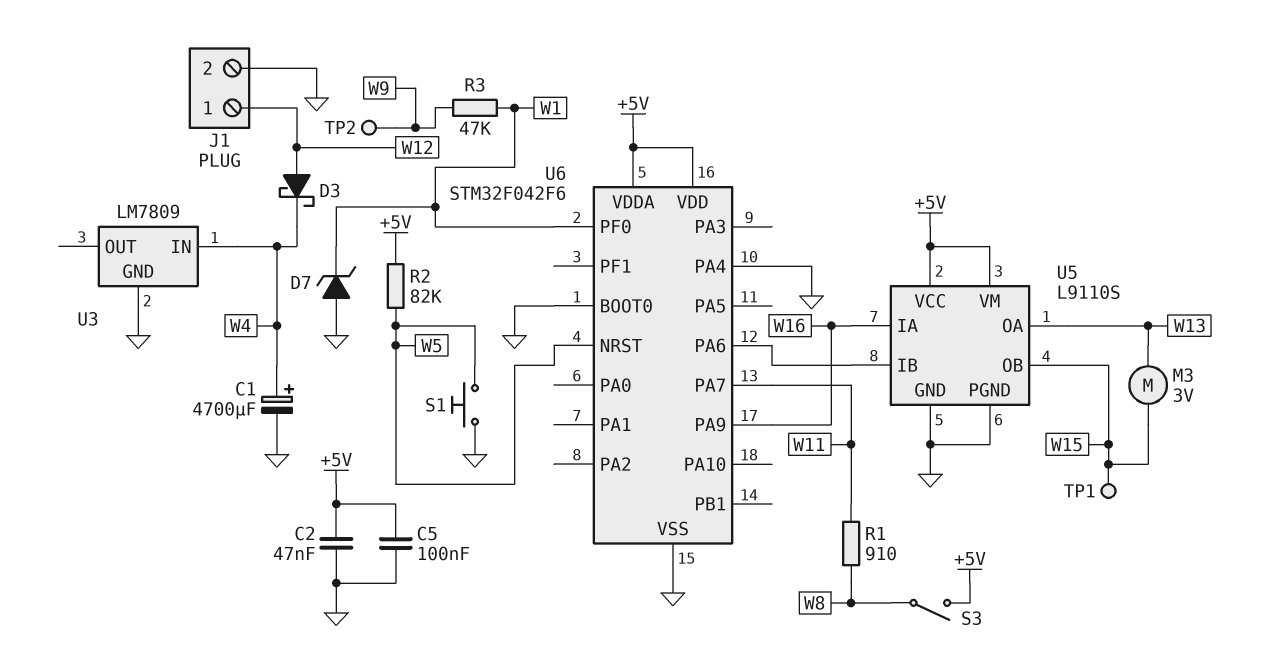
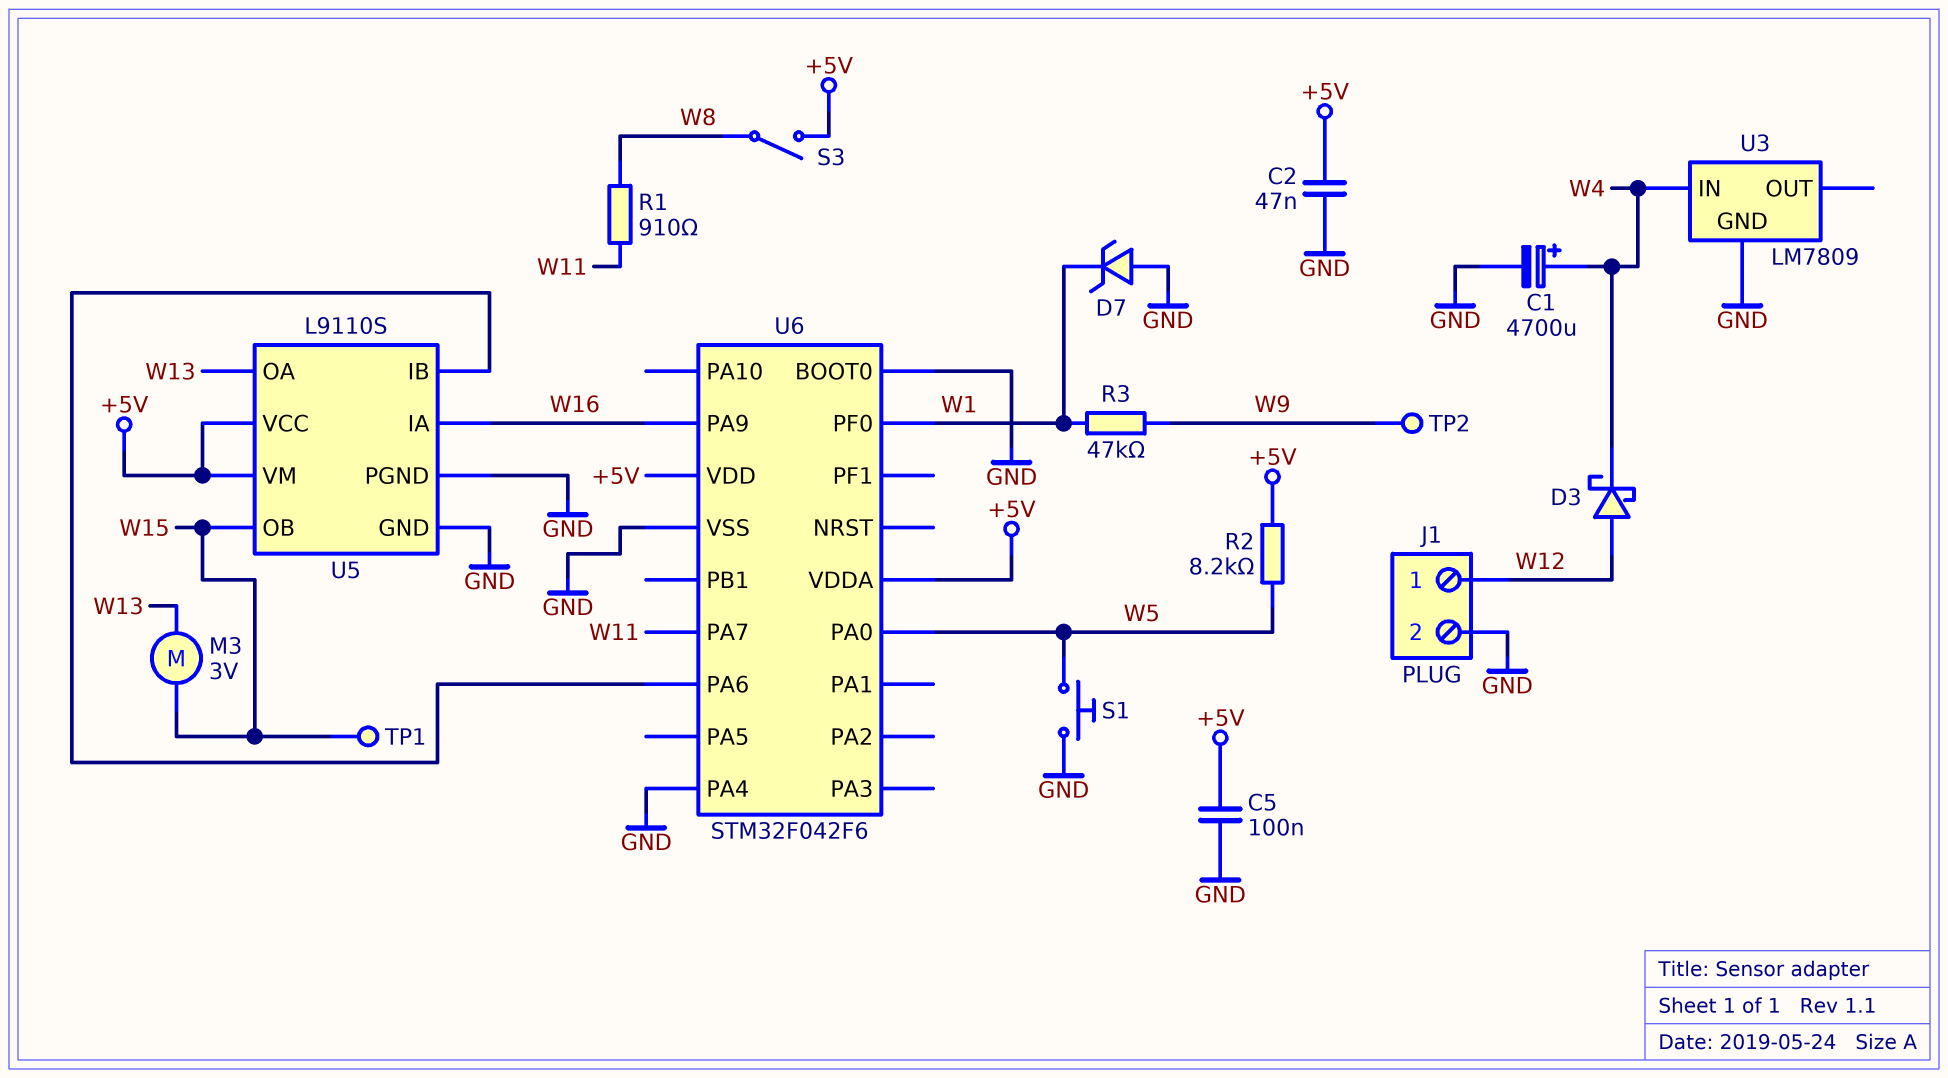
R2: 82k (+5V, W5) -> 8.2k (+5V, W5)
U6 pin NRST: W5 -> none
U6 pin PA0: none -> W5

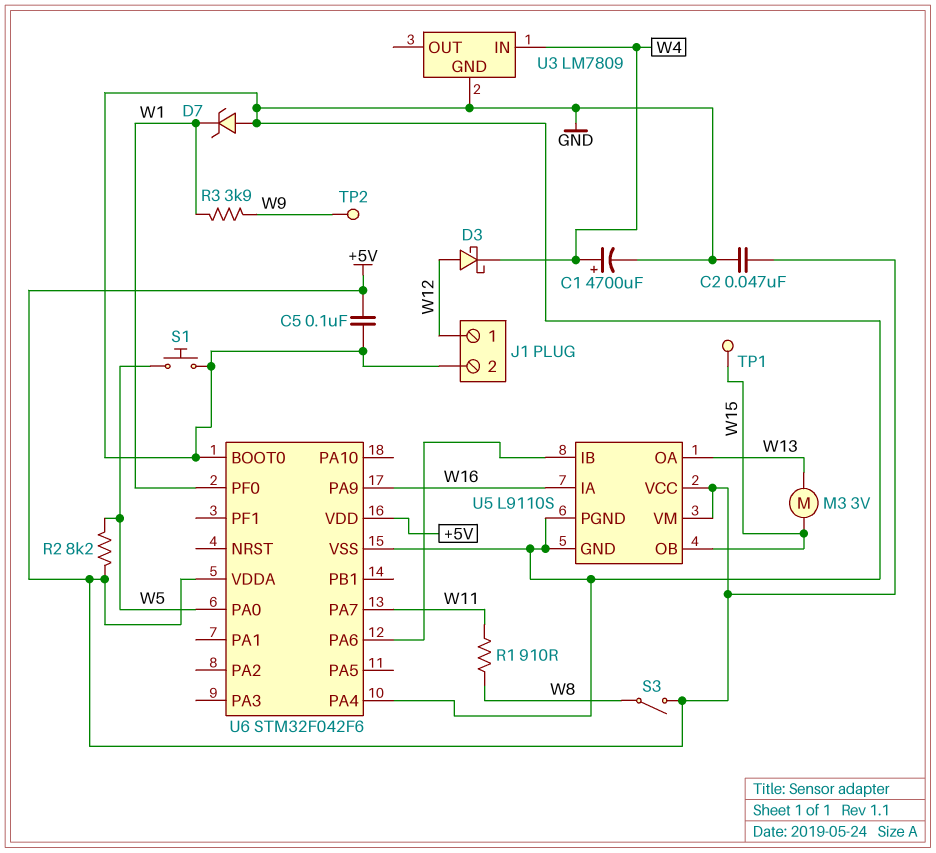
R3: 47k (W1, W9) -> 3.9k (W1, W9)

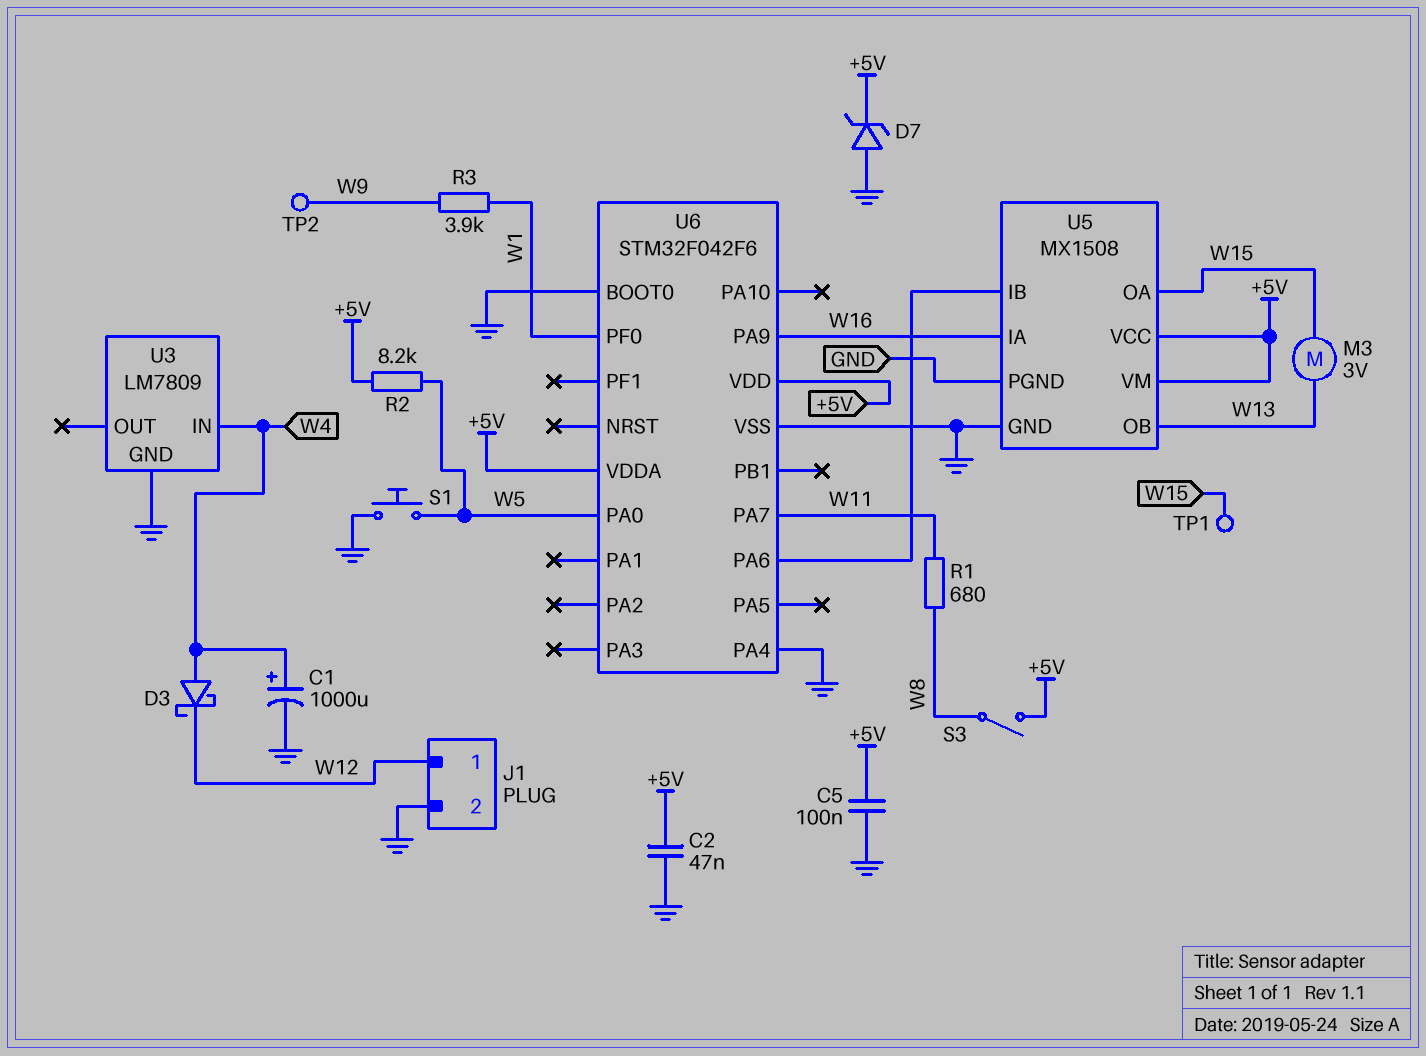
C1: 4700uF (plus W4, minus GND) -> 1000uF (plus W4, minus GND)
D3: schottky (A W12, K W4) -> schottky (A W4, K W12)
D7: zener (A GND, K W1) -> zener (A GND, K +5V)
R1: 910 (W8, W11) -> 680 (W8, W11)
U5: L9110S -> MX1508
U5 pin OA: W13 -> W15
U5 pin OB: W15 -> W13

